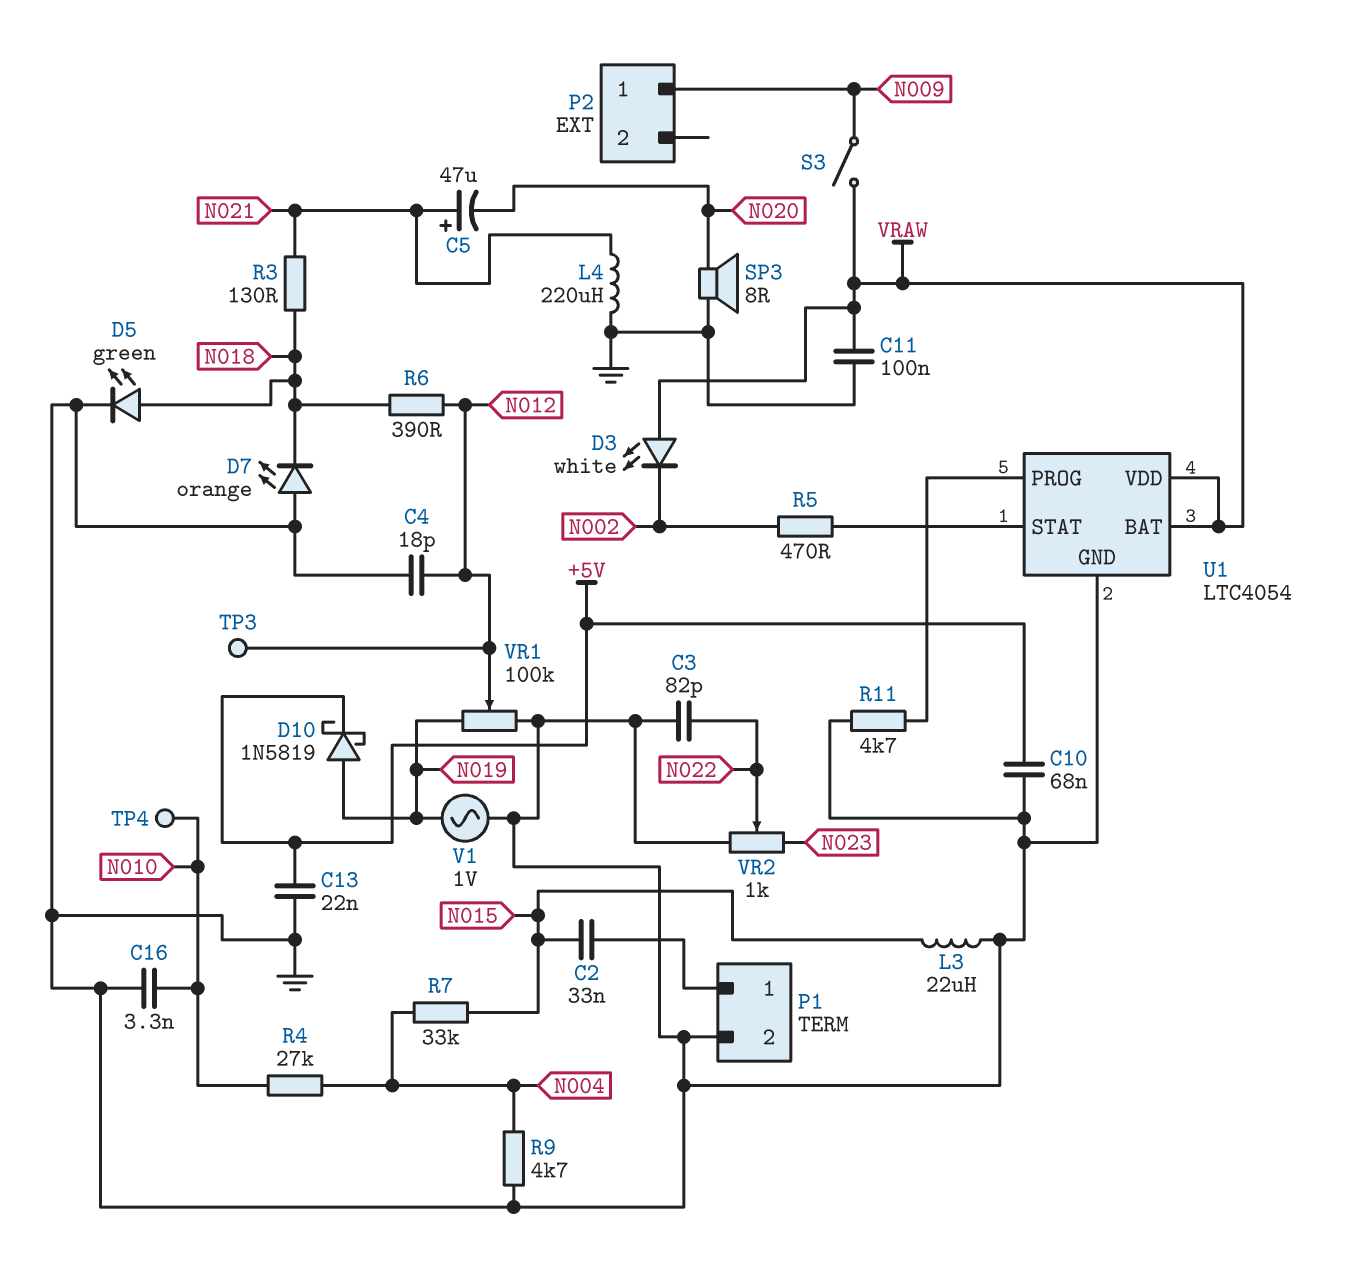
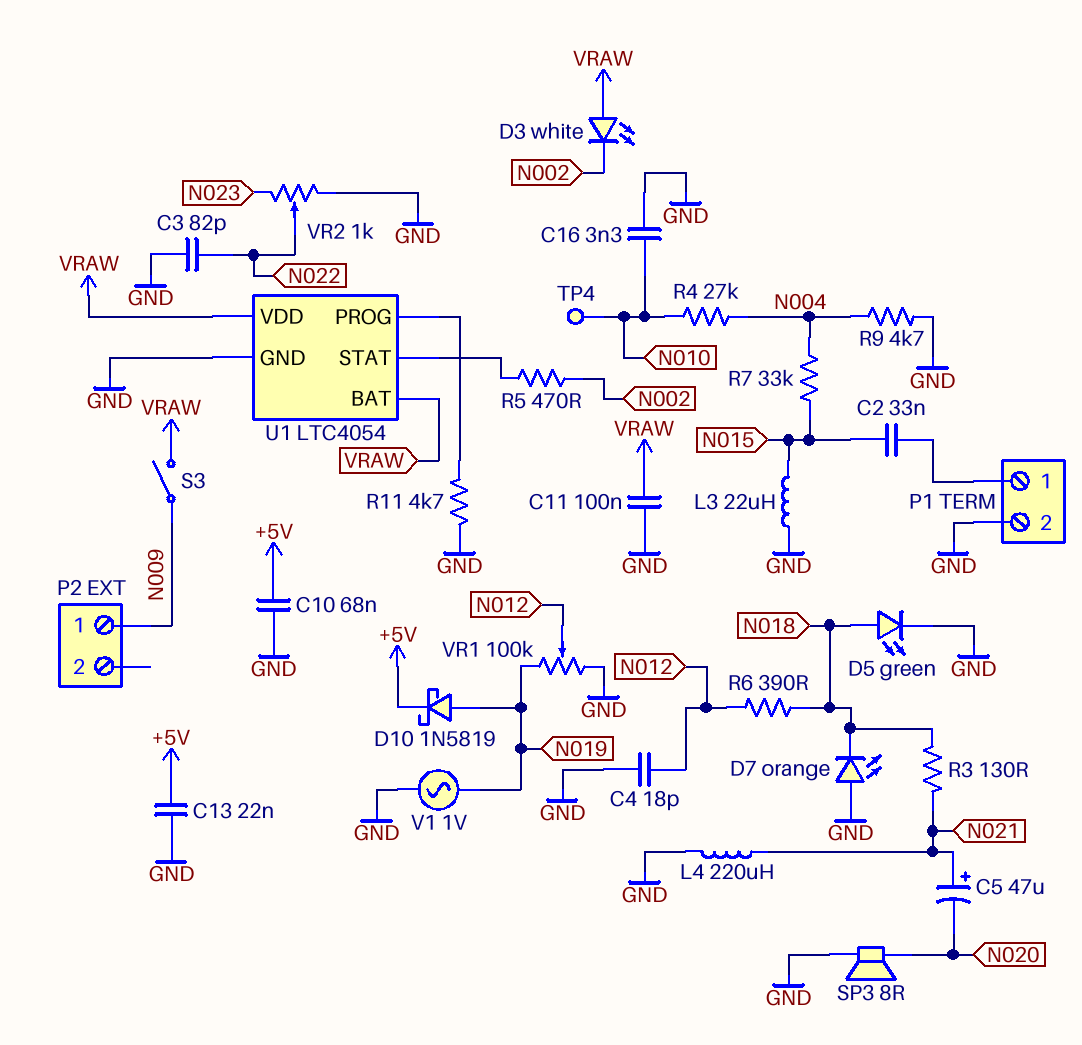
TP3: test point (N012) -> none

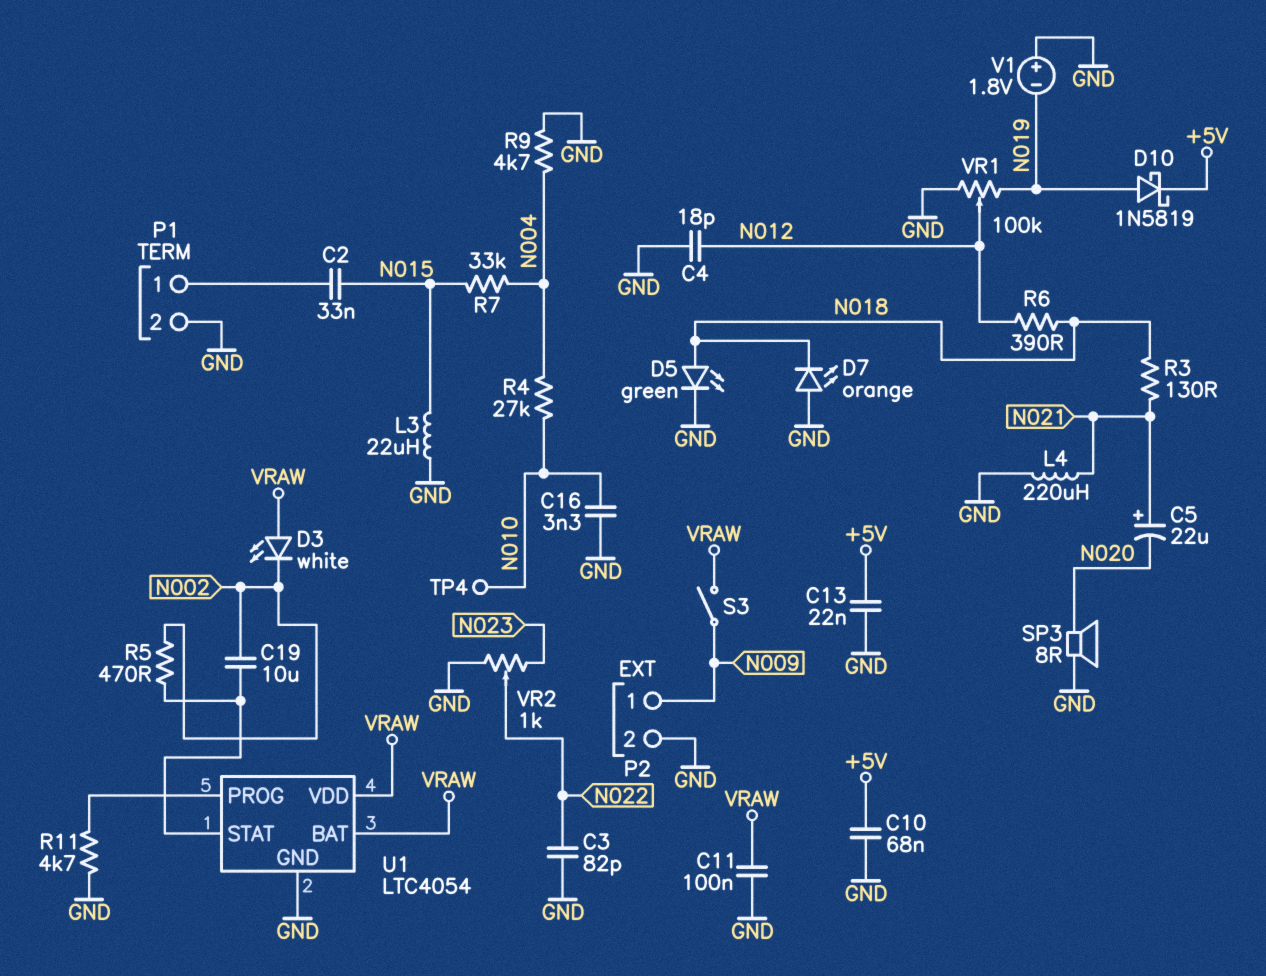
C5: 47uF (plus N021, minus N020) -> 22uF (plus N021, minus N020)
C19: none -> 10uF (N002, U1/STAT)
P2 pin 2: none -> GND
V1: AC 1V (GND, N019) -> 1.8V (plus GND, minus N019)

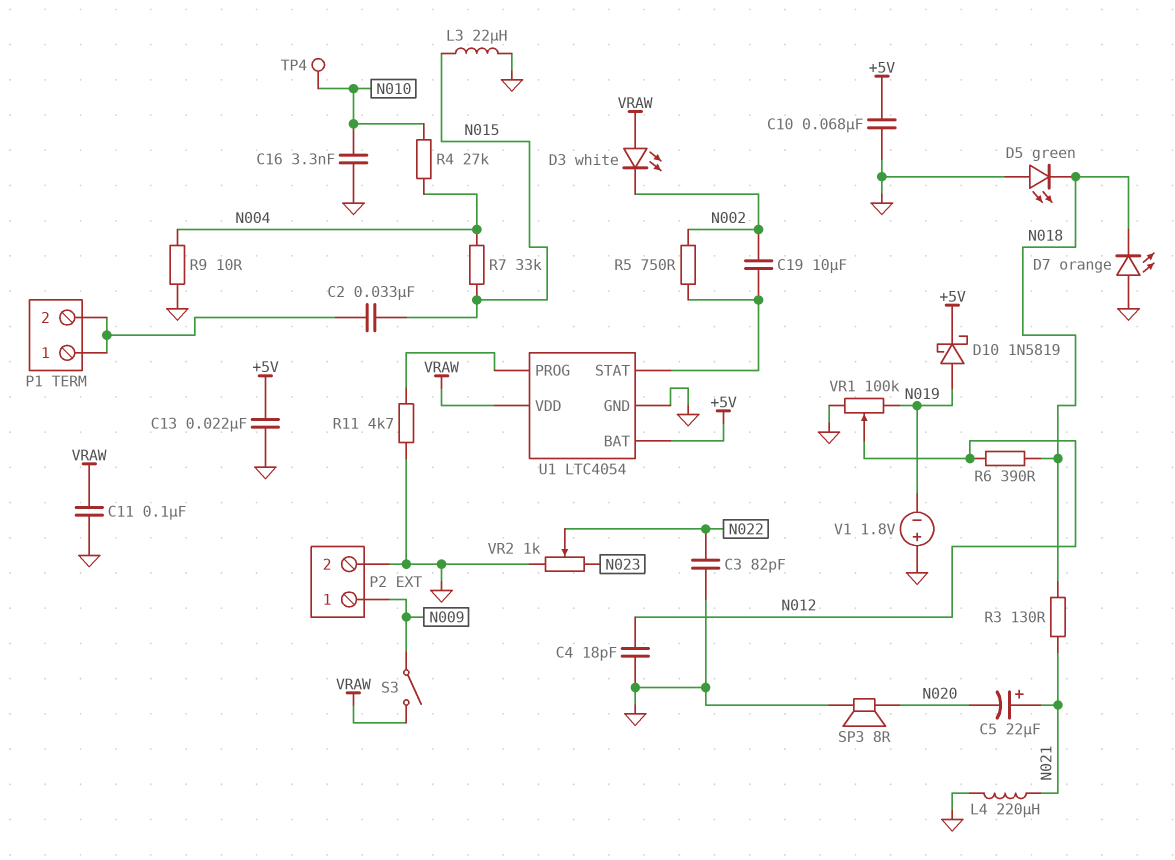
D5: LED green (A N018, K GND) -> LED green (A GND, K N018)
P1 pin 2: GND -> P1/1
R5: 470 (N002, U1/STAT) -> 750 (N002, U1/STAT)
R9: 4.7k (GND, N004) -> 10 (GND, N004)
U1 pin BAT: VRAW -> +5V

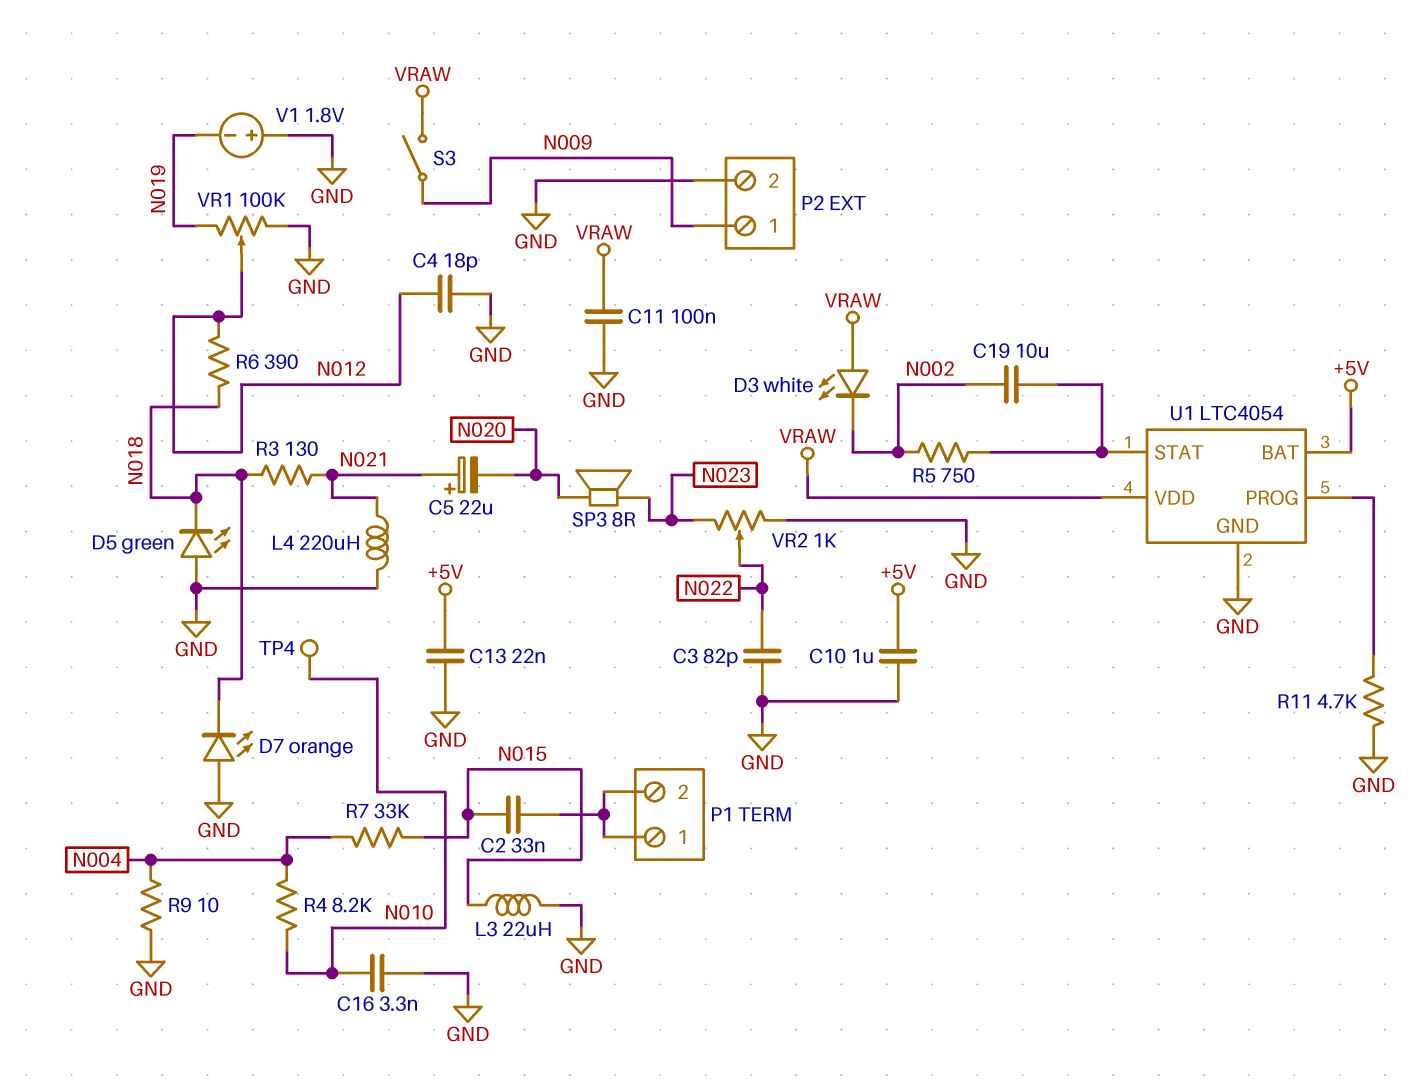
C10: 68nF (+5V, GND) -> 1uF (+5V, GND)
D10: schottky 1N5819 (A N019, K +5V) -> none
R4: 27k (N004, N010) -> 8.2k (N004, N010)
SP3: speaker 8R (GND, N020) -> speaker 8R (N020, N023)

